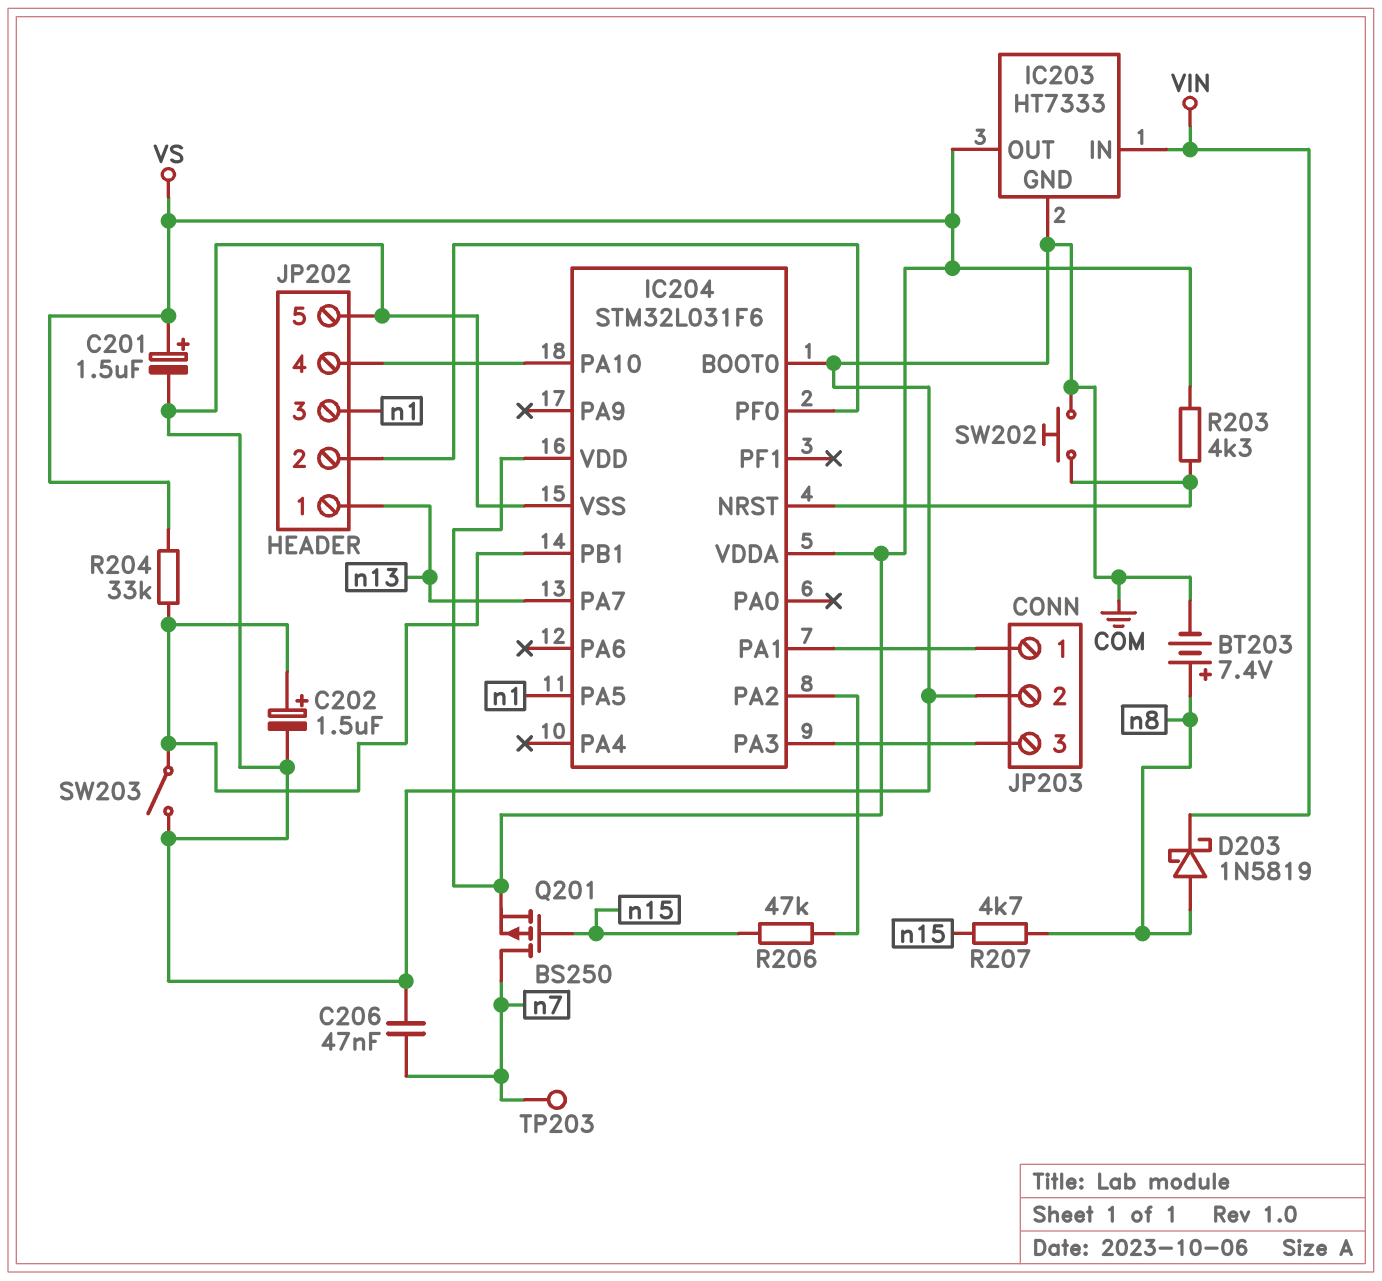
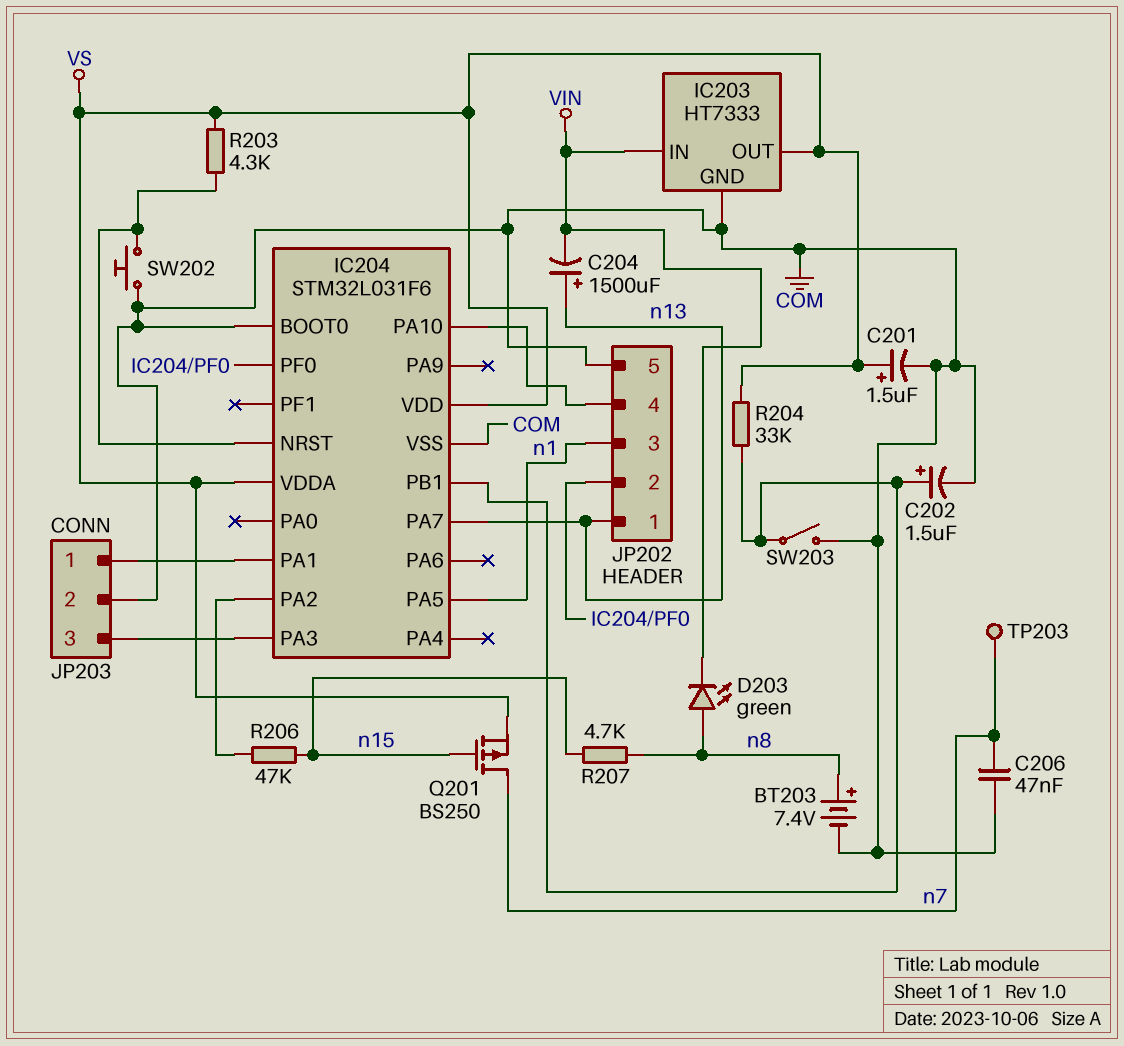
C204: none -> 1500uF (plus n13, minus VIN)
D203: schottky 1N5819 (A n8, K VIN) -> LED green (A n8, K VIN)

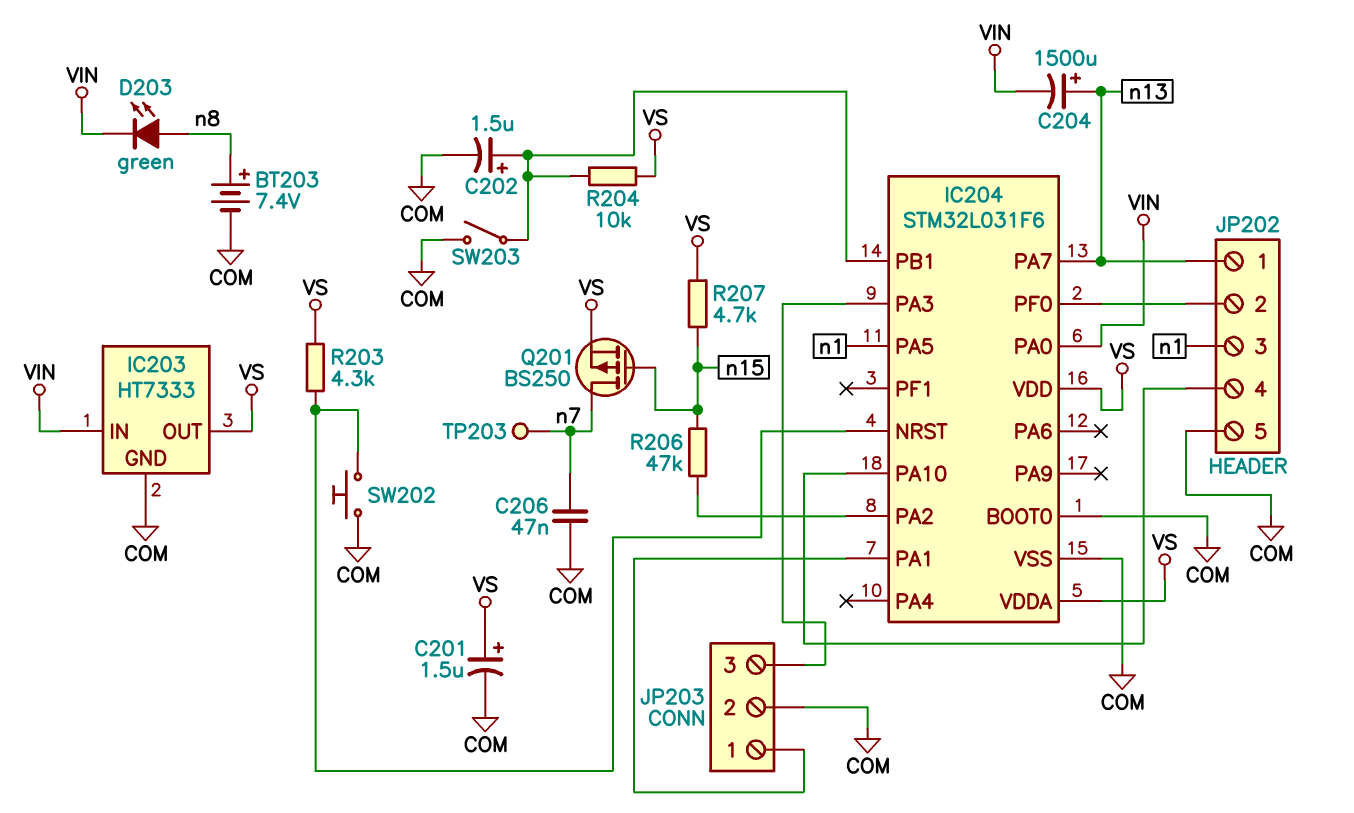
IC204 pin PA0: none -> VIN
R204: 33k (IC204/PB1, VS) -> 10k (IC204/PB1, VS)
R207: 4.7k (n8, n15) -> 4.7k (VS, n15)

